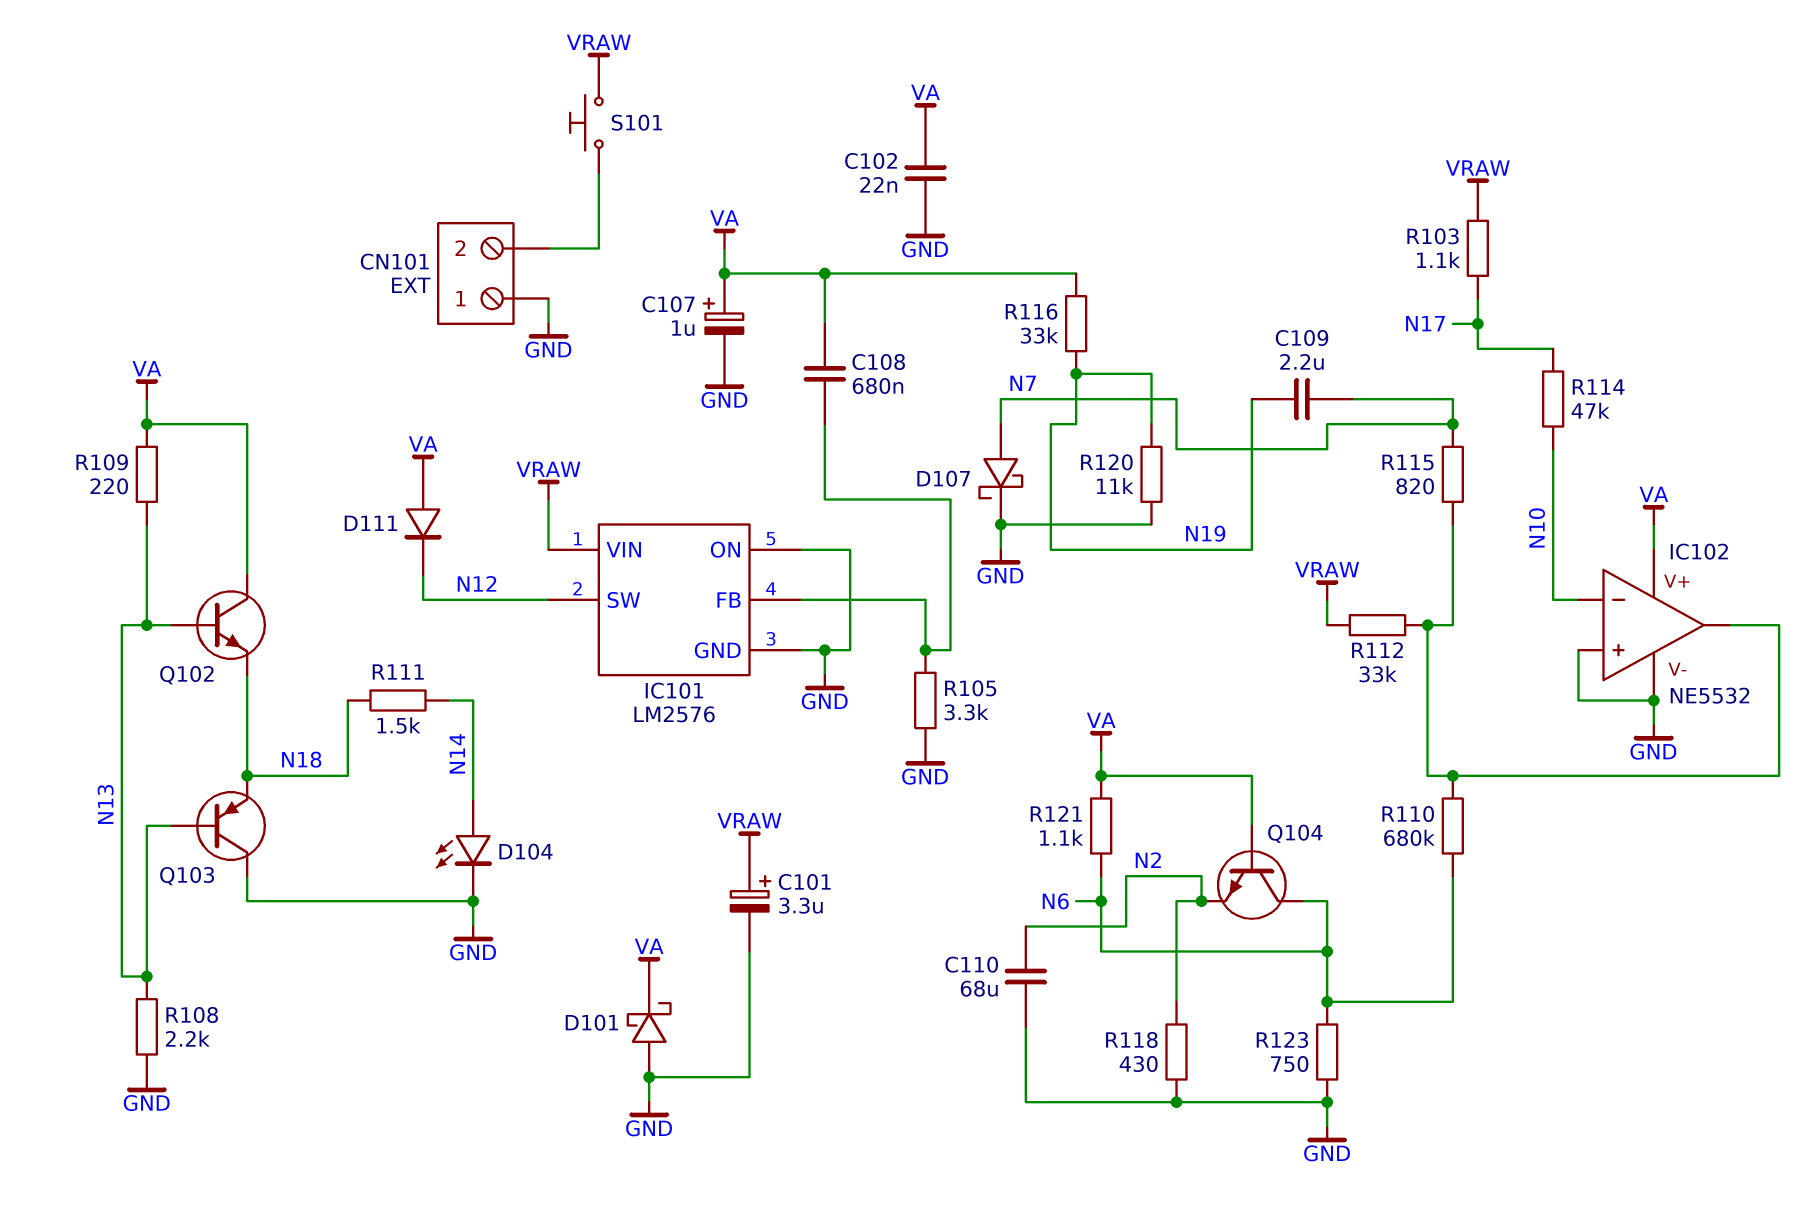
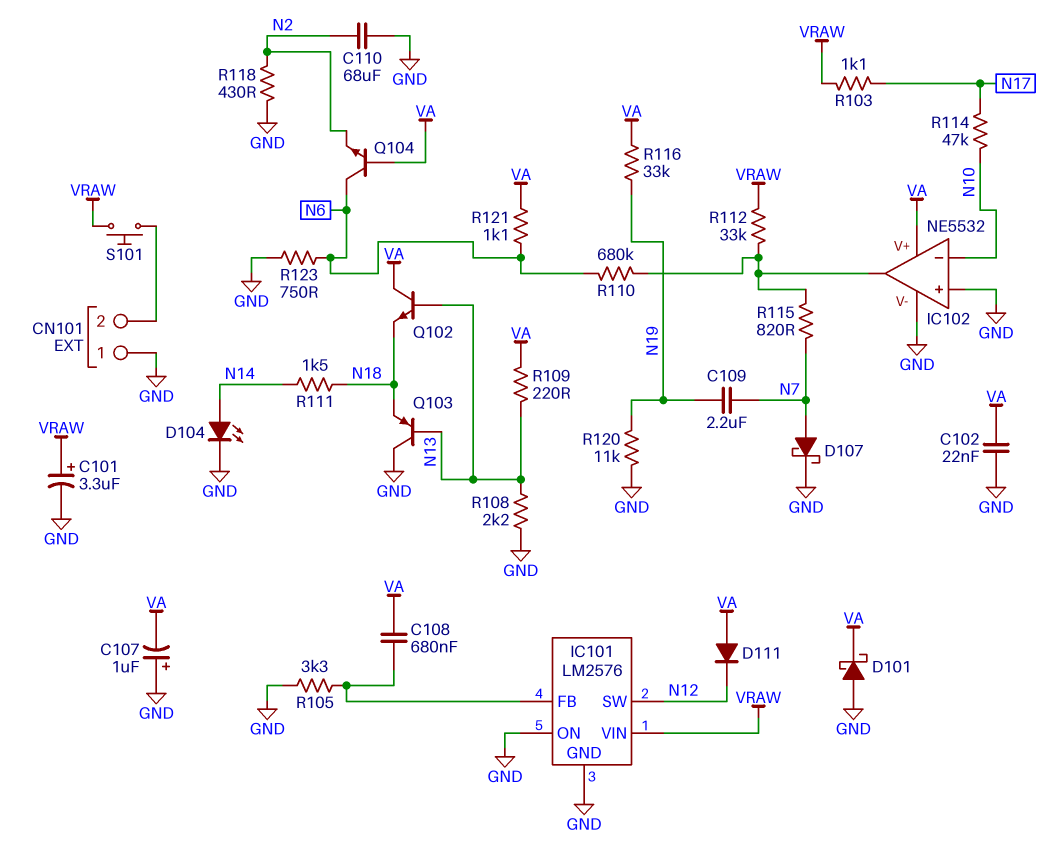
C107: 1uF (plus VA, minus GND) -> 1uF (plus GND, minus VA)

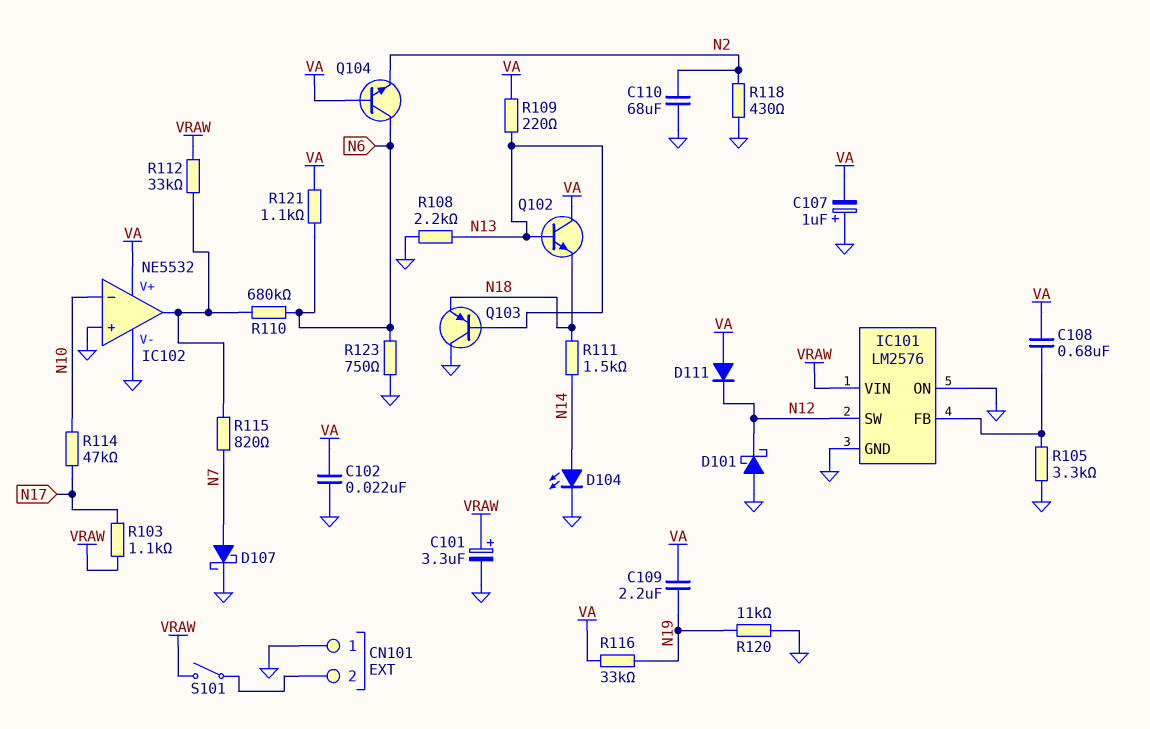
C109: 2.2uF (N7, N19) -> 2.2uF (N19, VA)
D101: schottky (A GND, K VA) -> schottky (A GND, K N12)
S101: button (CN101/2, VRAW) -> switch (CN101/2, VRAW)

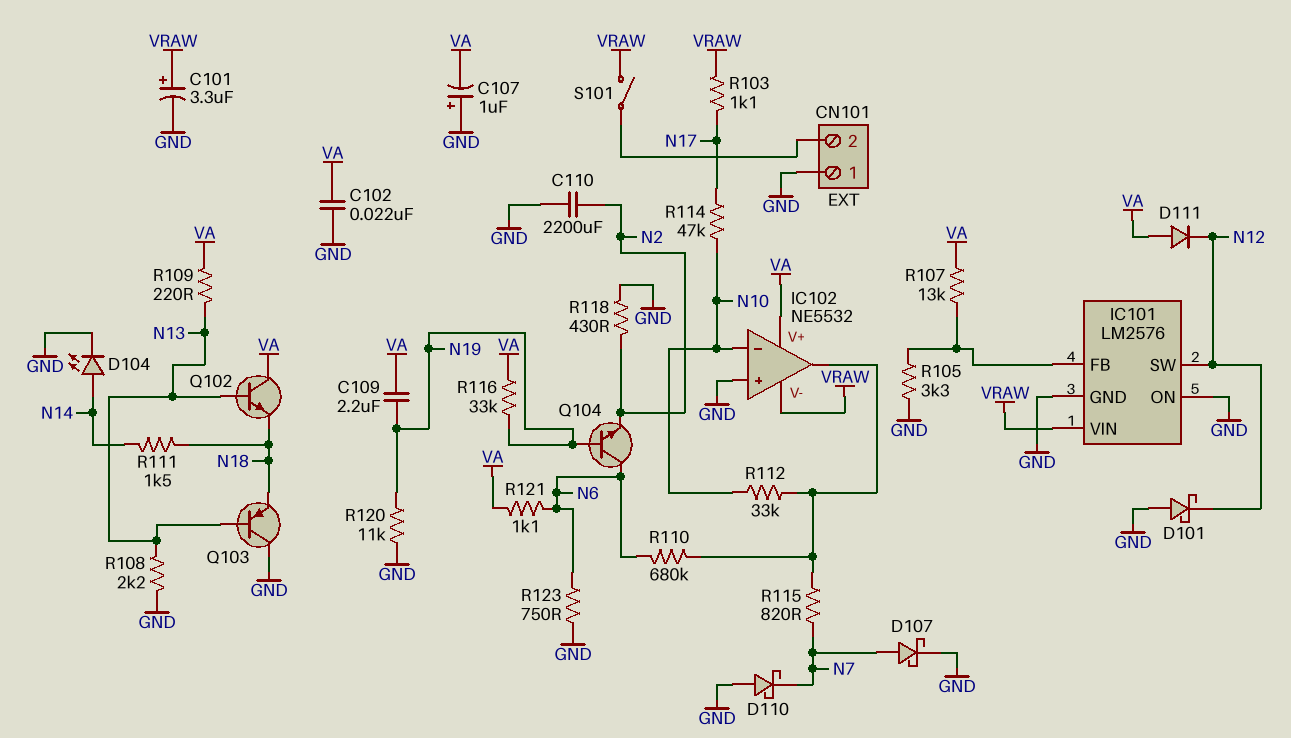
C108: 680nF (IC101/FB, VA) -> none
C110: 68uF (GND, N2) -> 2200uF (GND, N2)
D110: none -> schottky (A GND, K N7)
IC102 pin V-: GND -> VRAW
Q104: NPN (B VA, C N6, E N2) -> NPN (B N19, C N6, E N2)
R107: none -> 13k (IC101/FB, VA)
R112: 33k (IC102/out, VRAW) -> 33k (IC102/out, N10)

